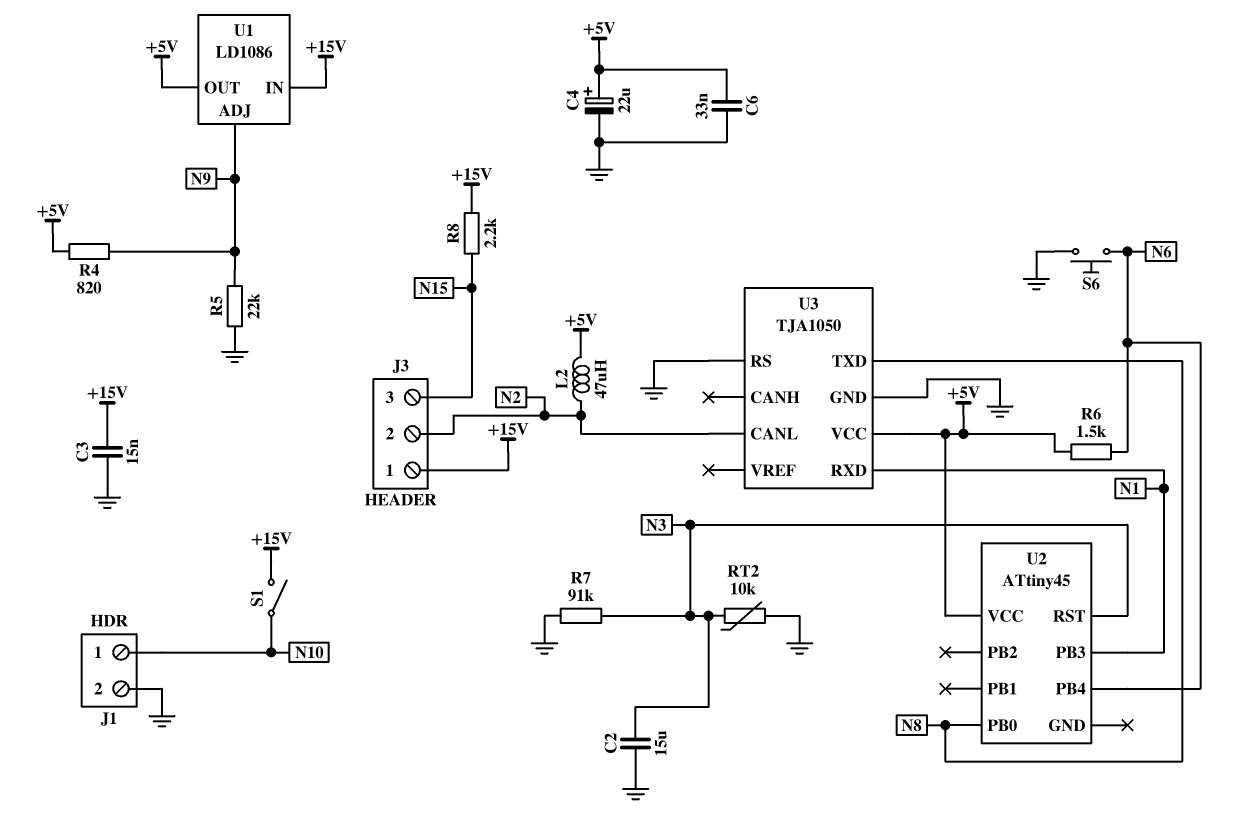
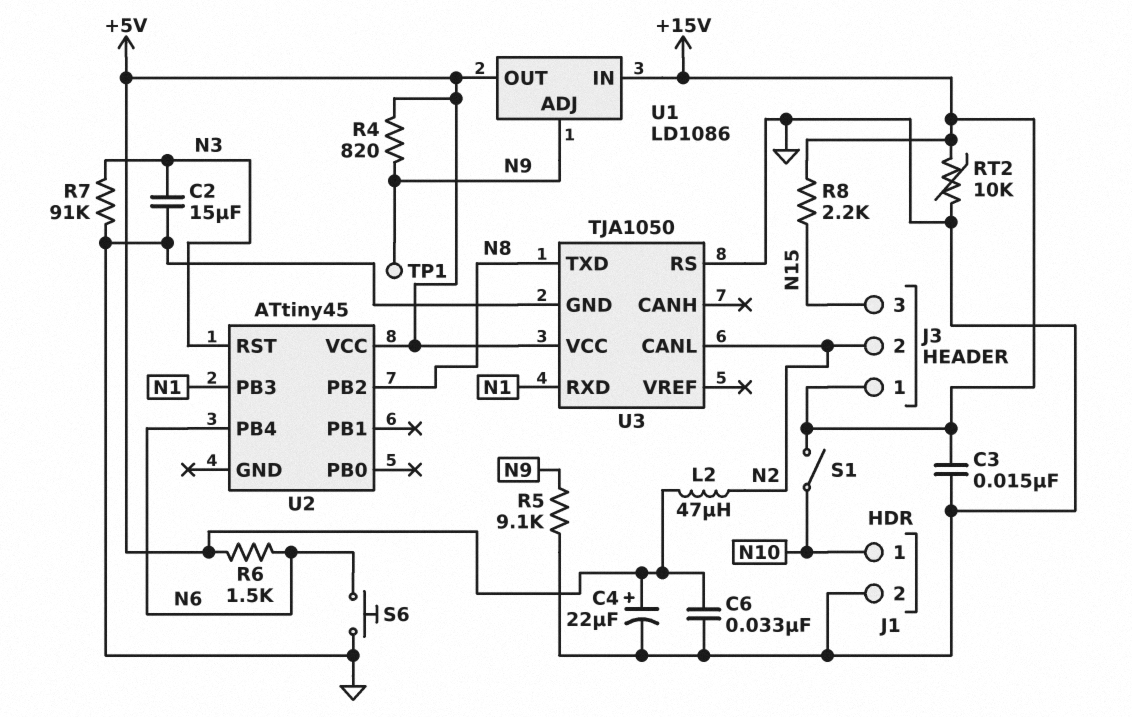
R5: 22k (GND, N9) -> 9.1k (GND, N9)
RT2: 10k (GND, N3) -> 10k (+15V, GND)
TP1: none -> test point (N9)
U2 pin PB0: N8 -> none
U2 pin PB2: none -> N8

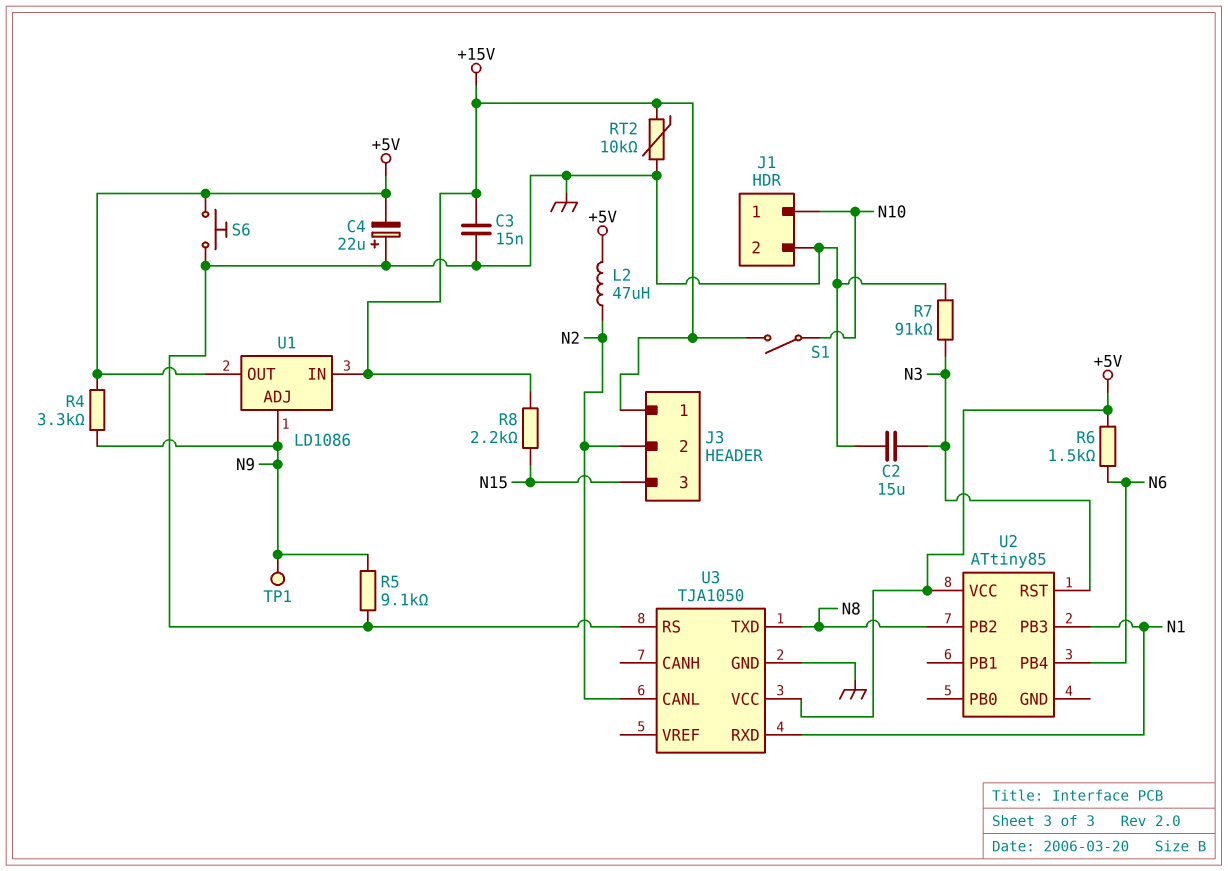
C4: 22uF (plus +5V, minus GND) -> 22uF (plus GND, minus +5V)
C6: 33nF (+5V, GND) -> none
R4: 820 (+5V, N9) -> 3.3k (+5V, N9)
S6: button (GND, N6) -> button (+5V, GND)
U2: ATtiny45 -> ATtiny85

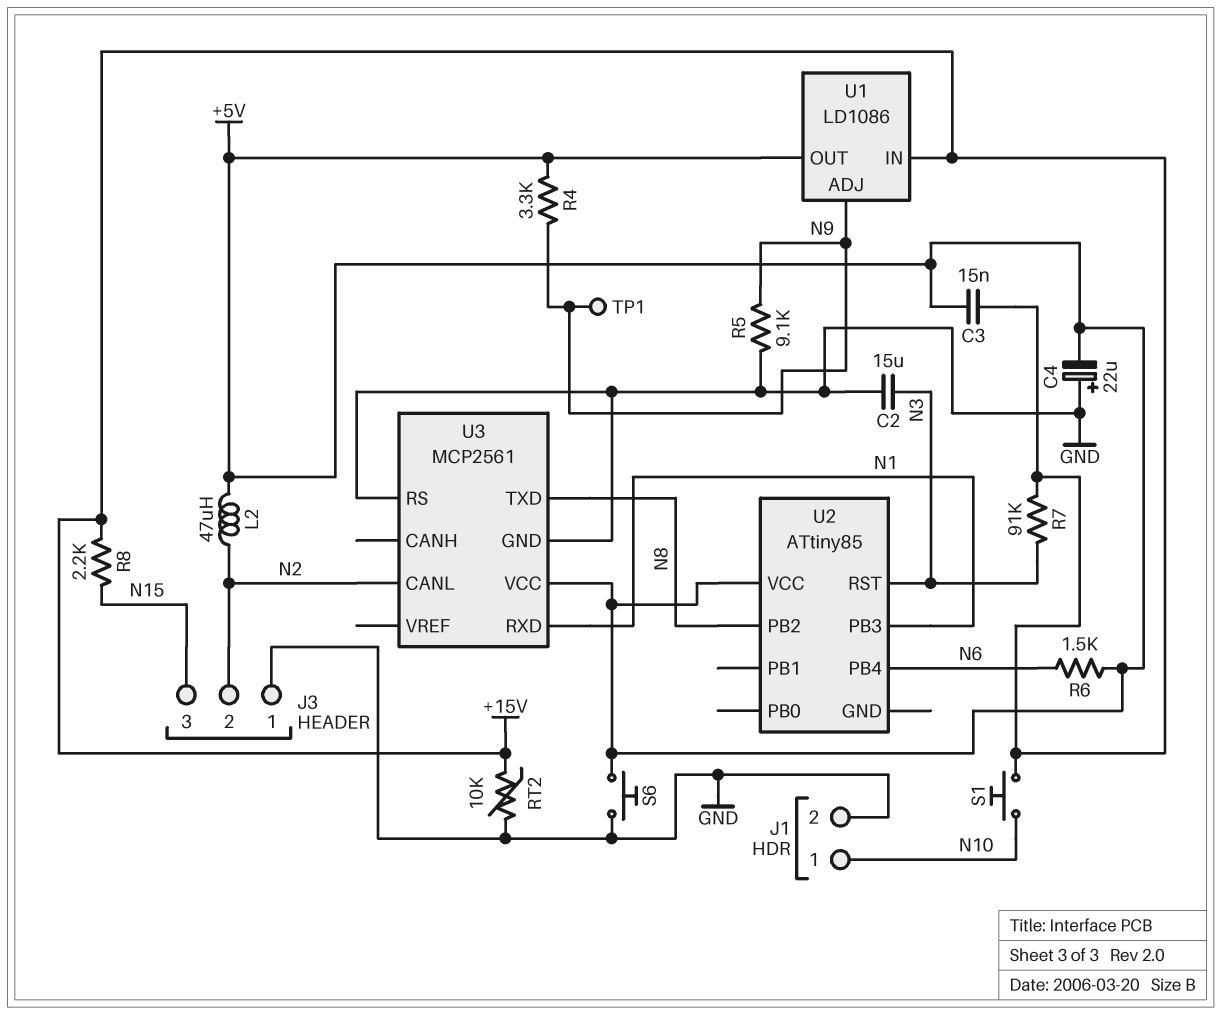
C3: 15nF (+15V, GND) -> 15nF (+5V, +15V)
J3 pin 1: +15V -> GND
R7: 91k (GND, N3) -> 91k (+15V, N3)
S1: switch (+15V, N10) -> button (+15V, N10)
U3: TJA1050 -> MCP2561

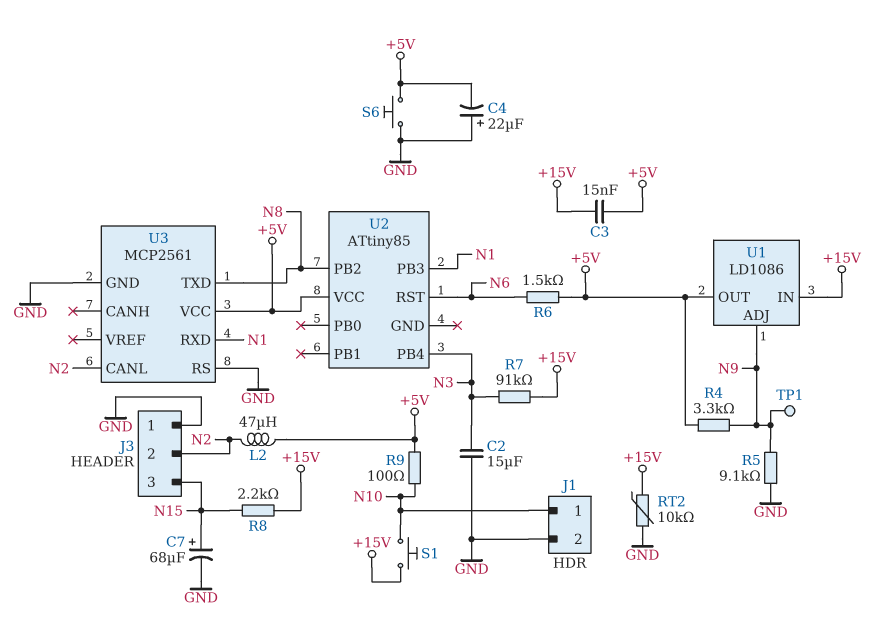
C7: none -> 68uF (plus N15, minus GND)
R9: none -> 100 (+5V, N10)
U2 pin PB4: N6 -> N3
U2 pin RST: N3 -> N6

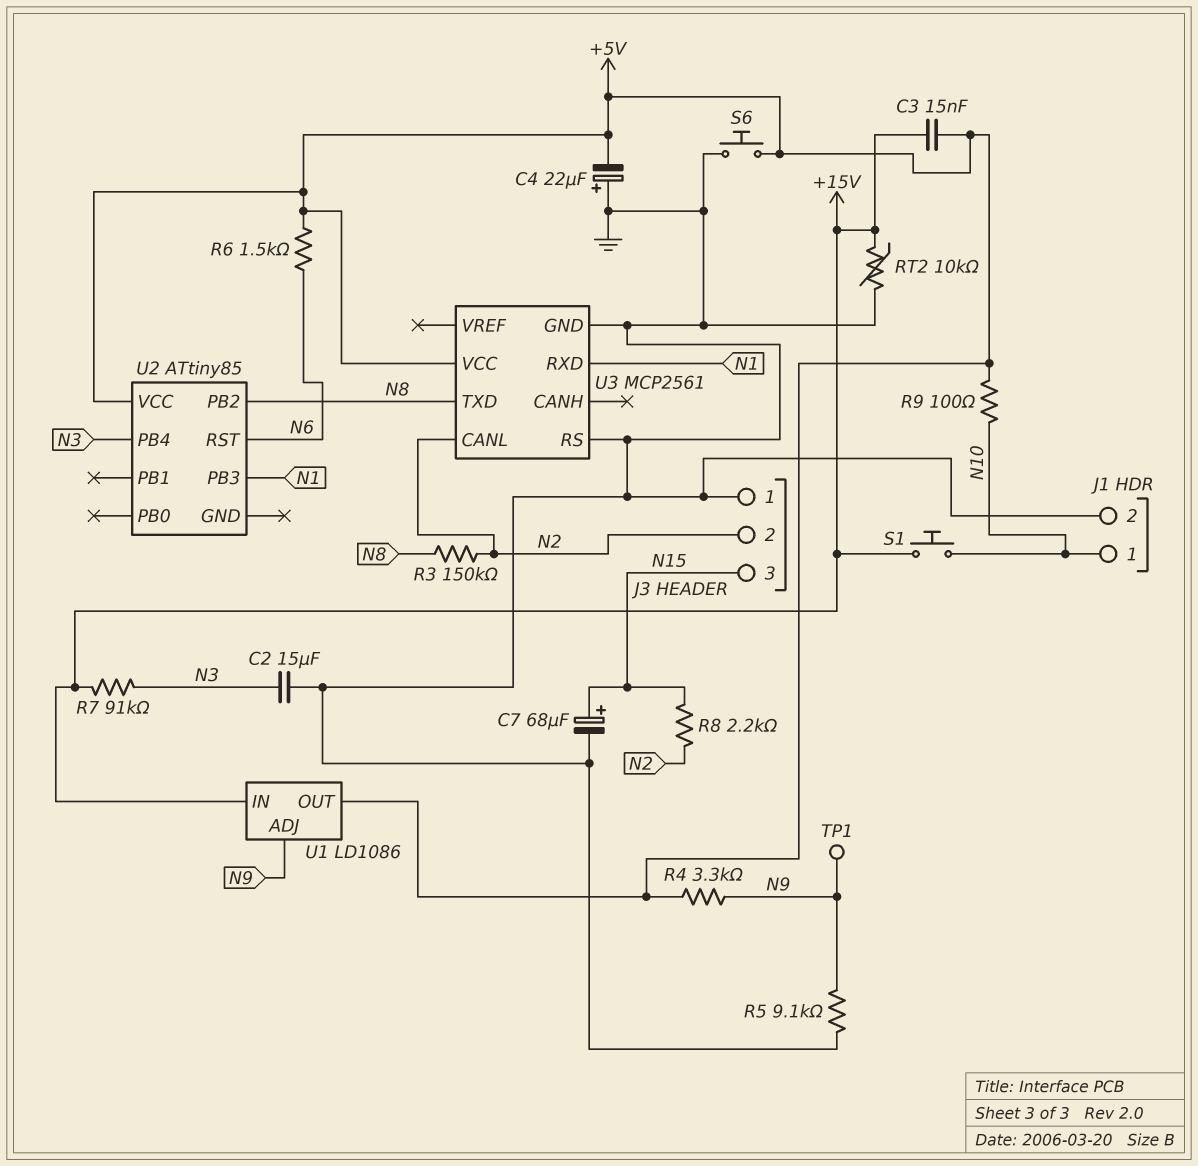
L2: 47uH (+5V, N2) -> none
R3: none -> 150k (N2, N8)
R8: 2.2k (+15V, N15) -> 2.2k (N2, N15)

